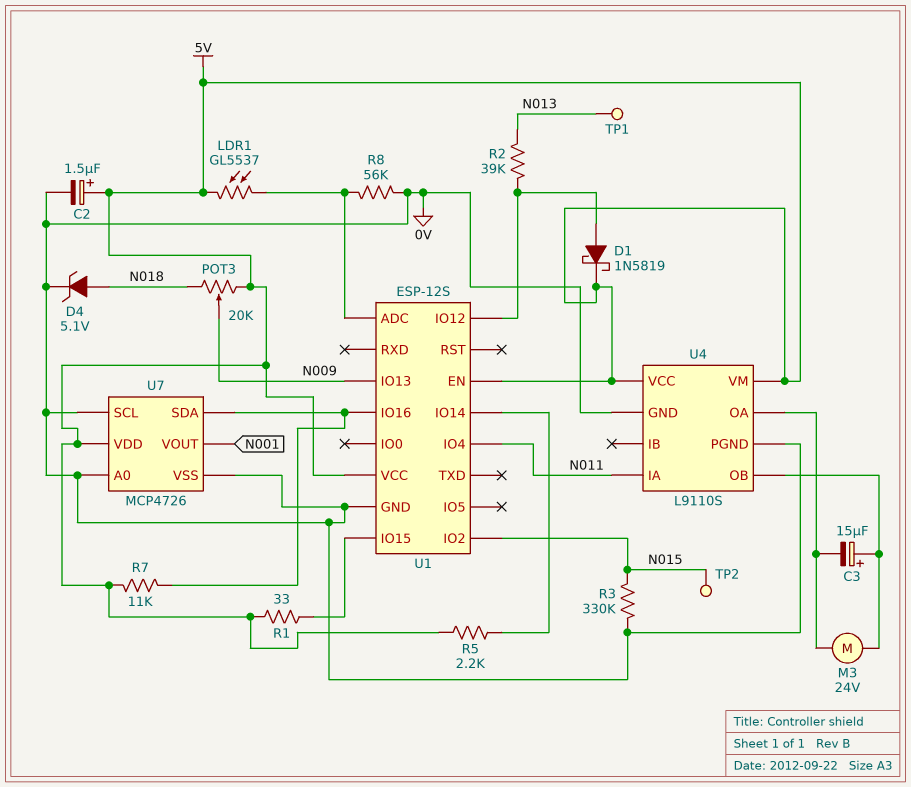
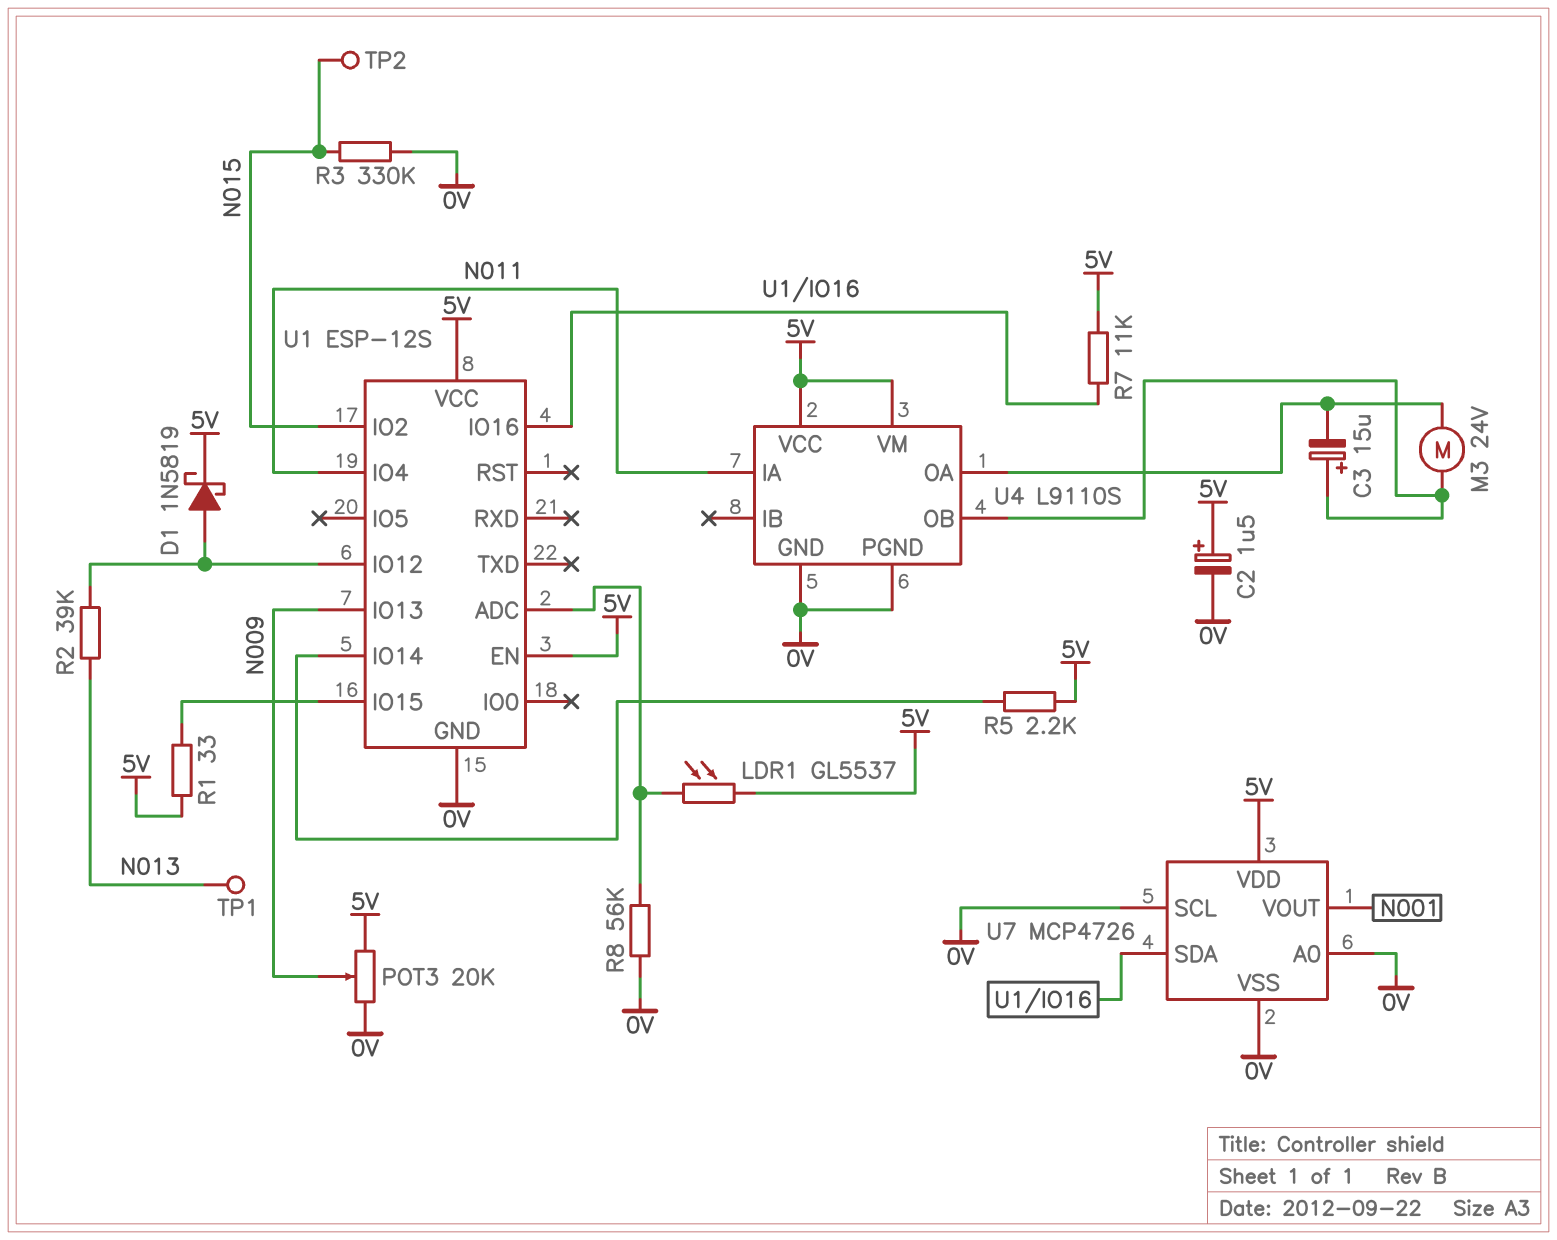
D4: zener 5.1V (A N018, K 0V) -> none
POT3: 20k (5V, N018, wiper N009) -> 20k (0V, 5V, wiper N009)

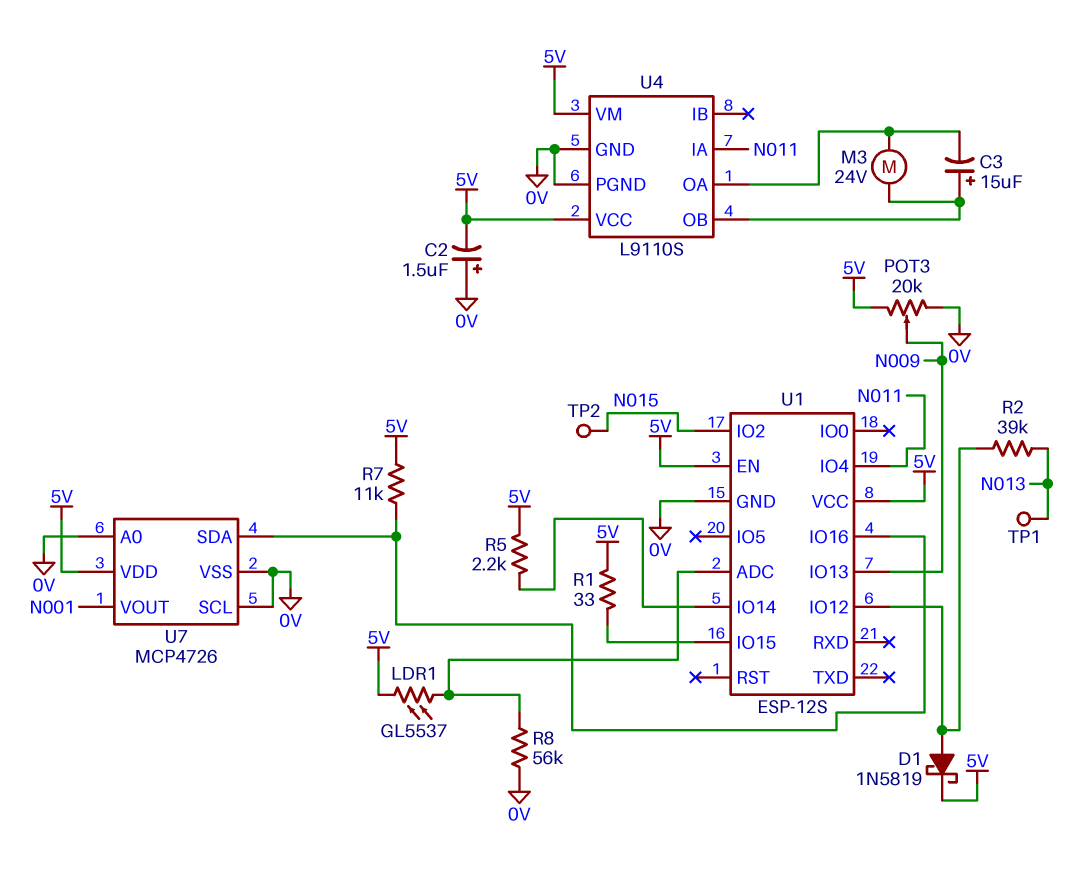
C2: 1.5uF (plus 5V, minus 0V) -> 1.5uF (plus 0V, minus 5V)
R3: 330k (0V, N015) -> none

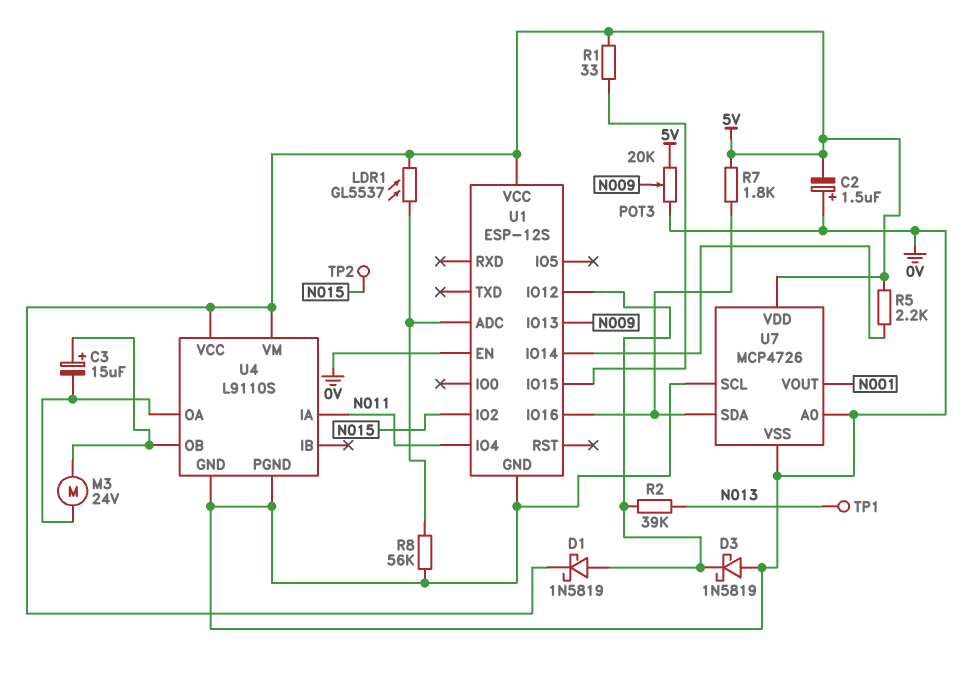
D3: none -> schottky 1N5819 (A 0V, K U1/IO12)
R7: 11k (5V, U1/IO16) -> 1.8k (5V, U1/IO16)
U1 pin EN: 5V -> 0V

